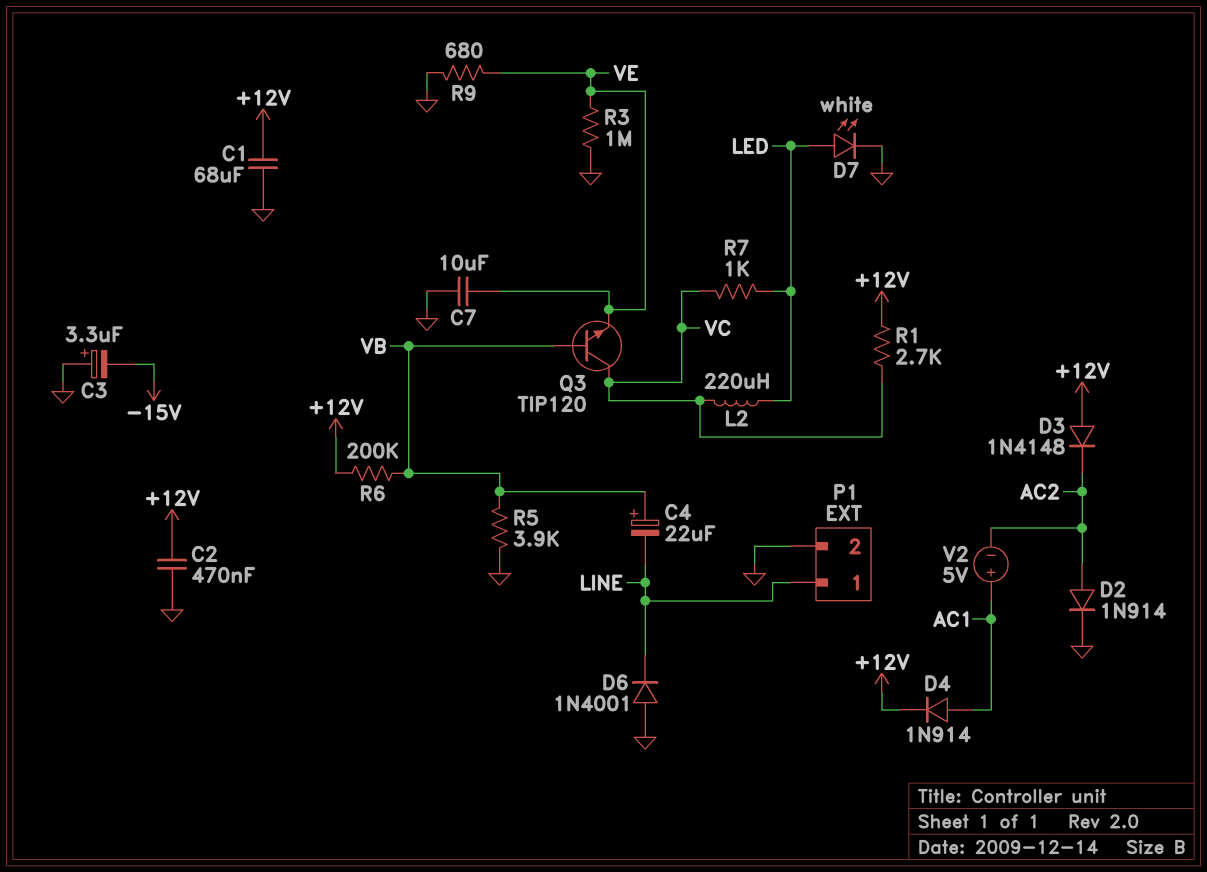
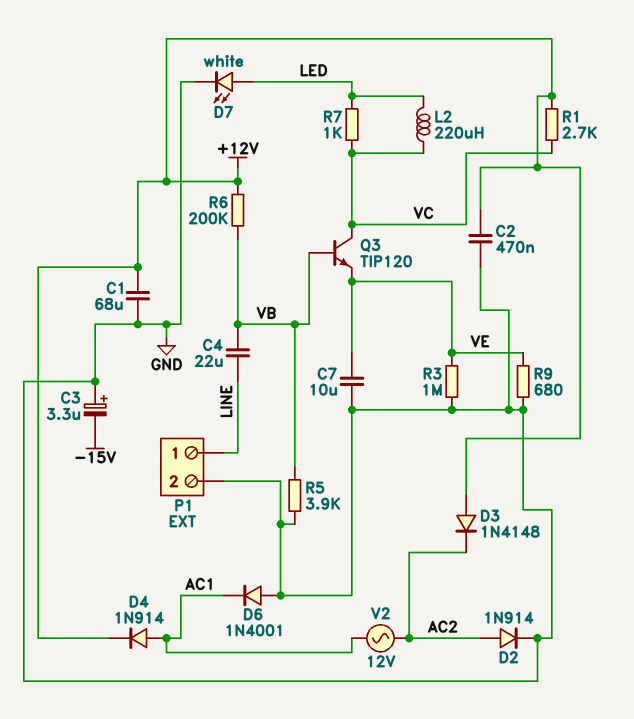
C4: 22uF (plus VB, minus LINE) -> 22uF (LINE, VB)
D6: diode 1N4001 (A GND, K LINE) -> diode 1N4001 (A GND, K AC1)
V2: 5V (plus AC1, minus AC2) -> AC 12V (AC1, AC2)

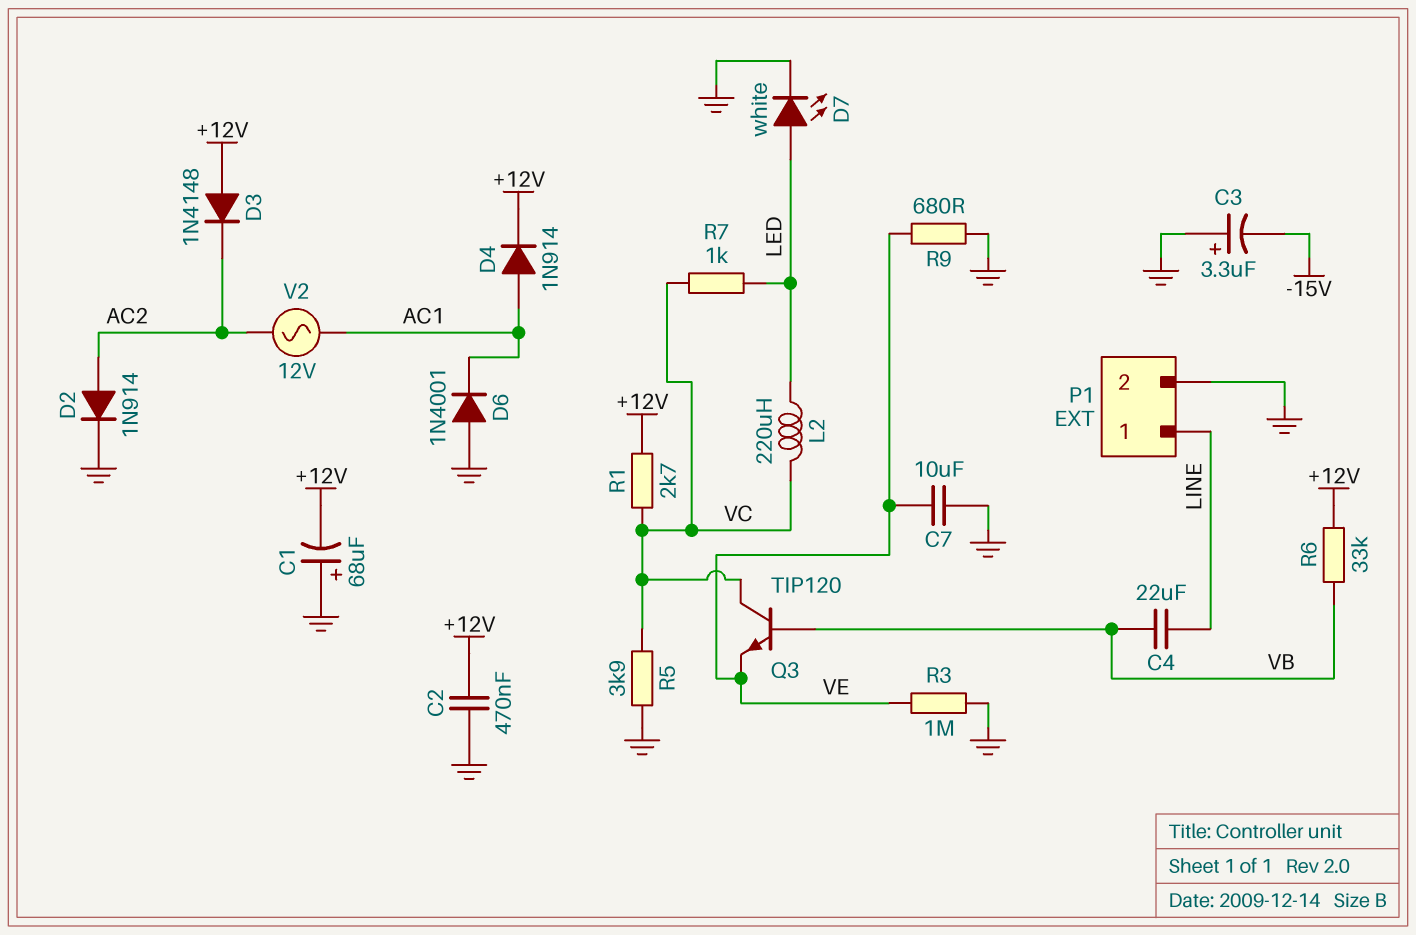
C1: 68uF (+12V, GND) -> 68uF (plus GND, minus +12V)
R5: 3.9k (GND, VB) -> 3.9k (GND, VC)
R6: 200k (+12V, VB) -> 33k (+12V, VB)

